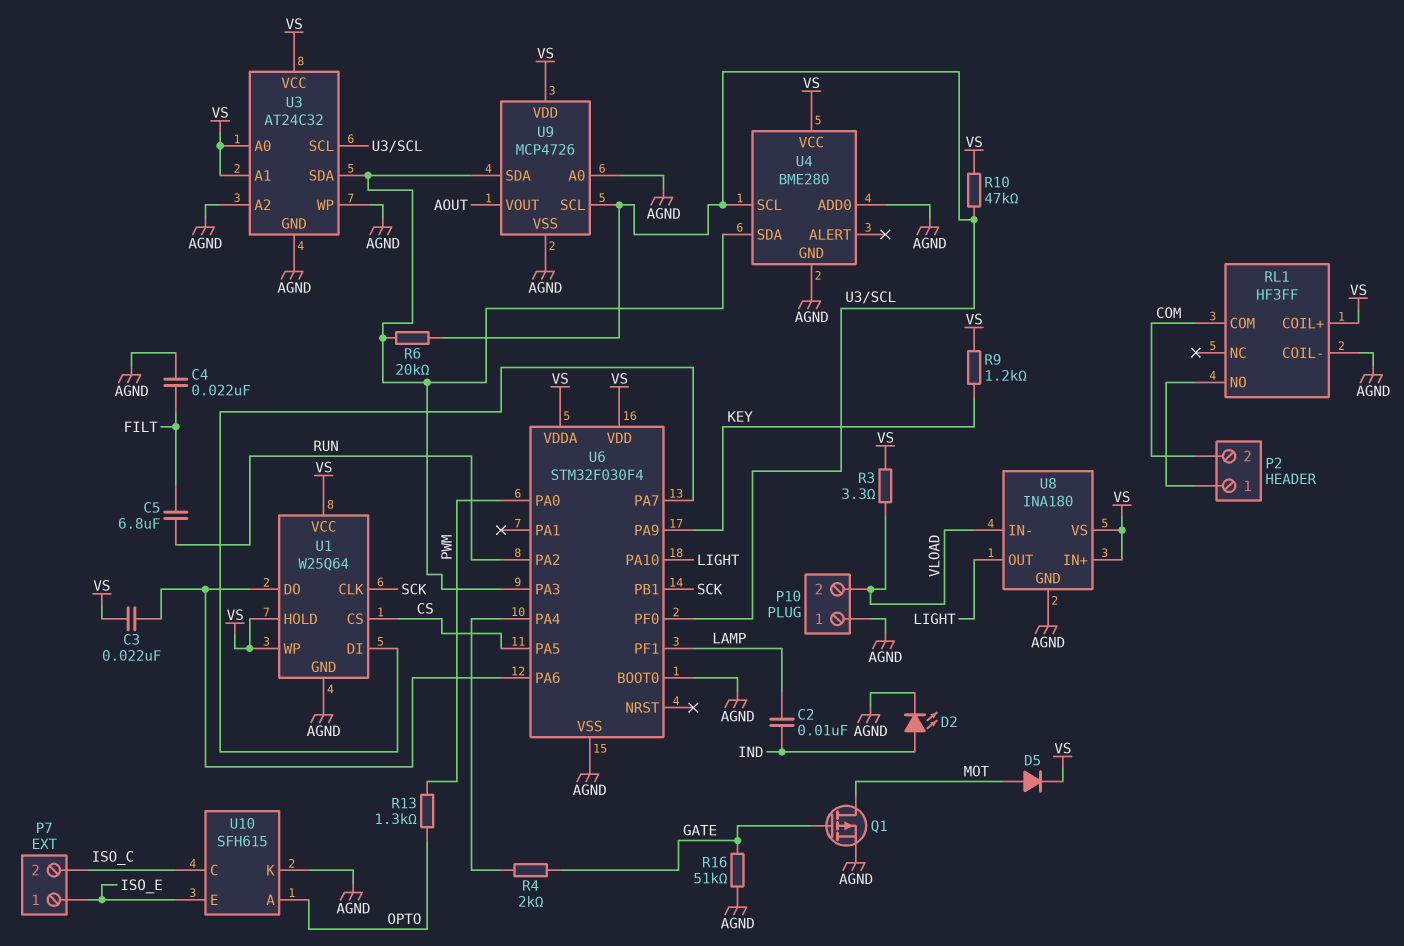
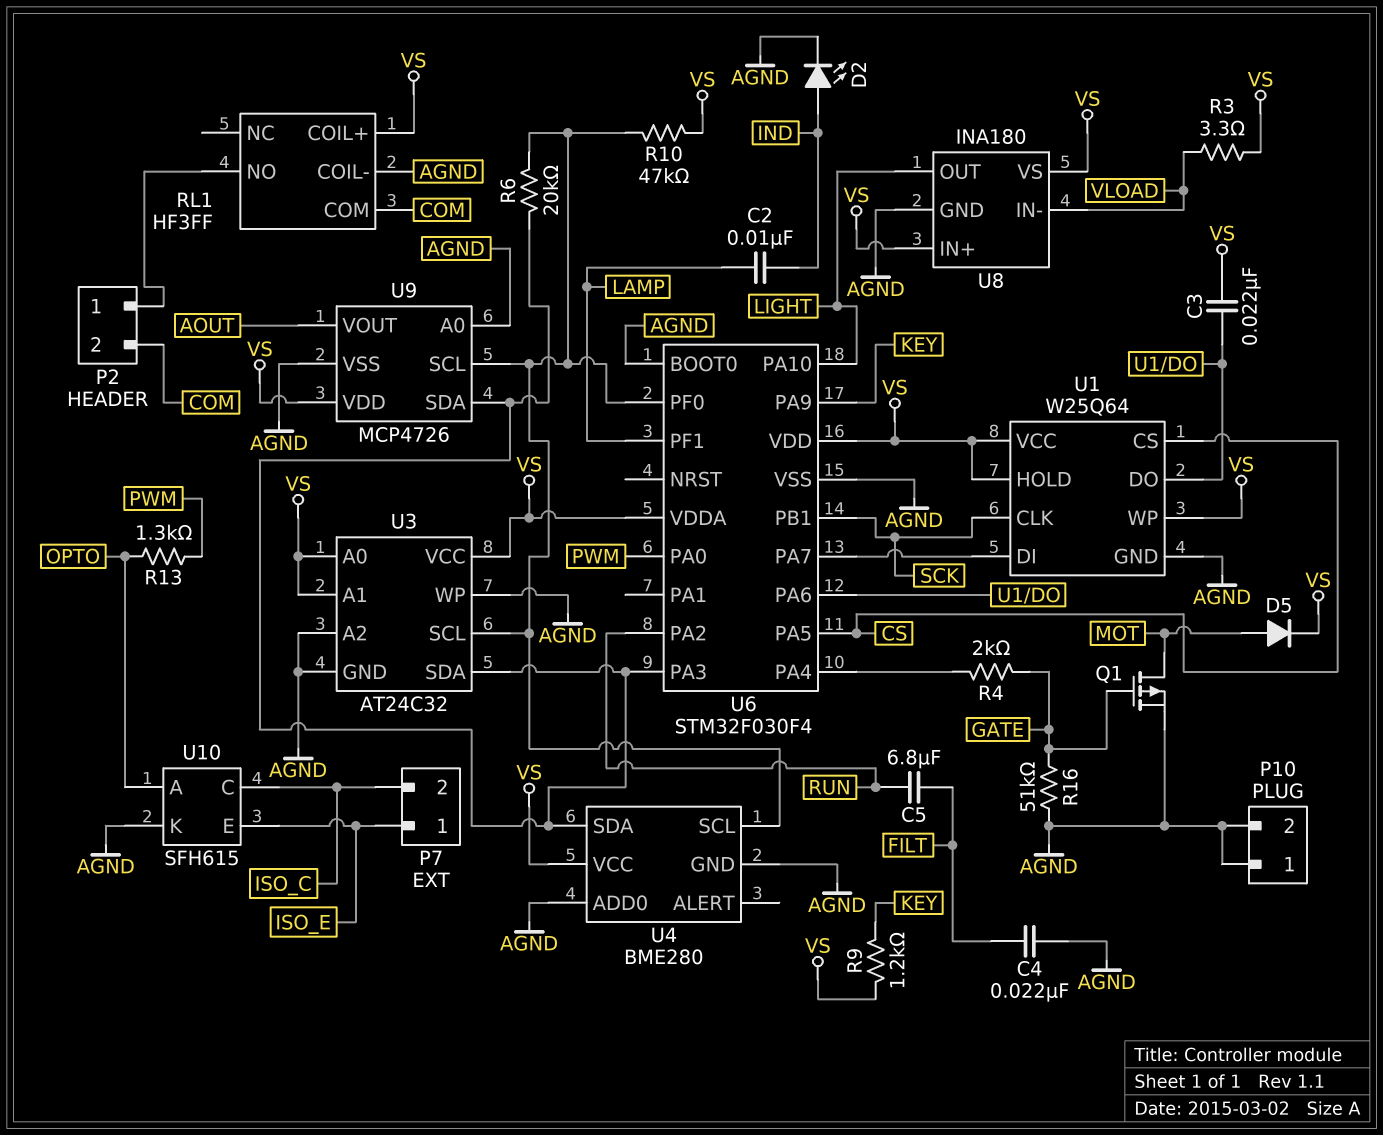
P10 pin 2: VLOAD -> AGND

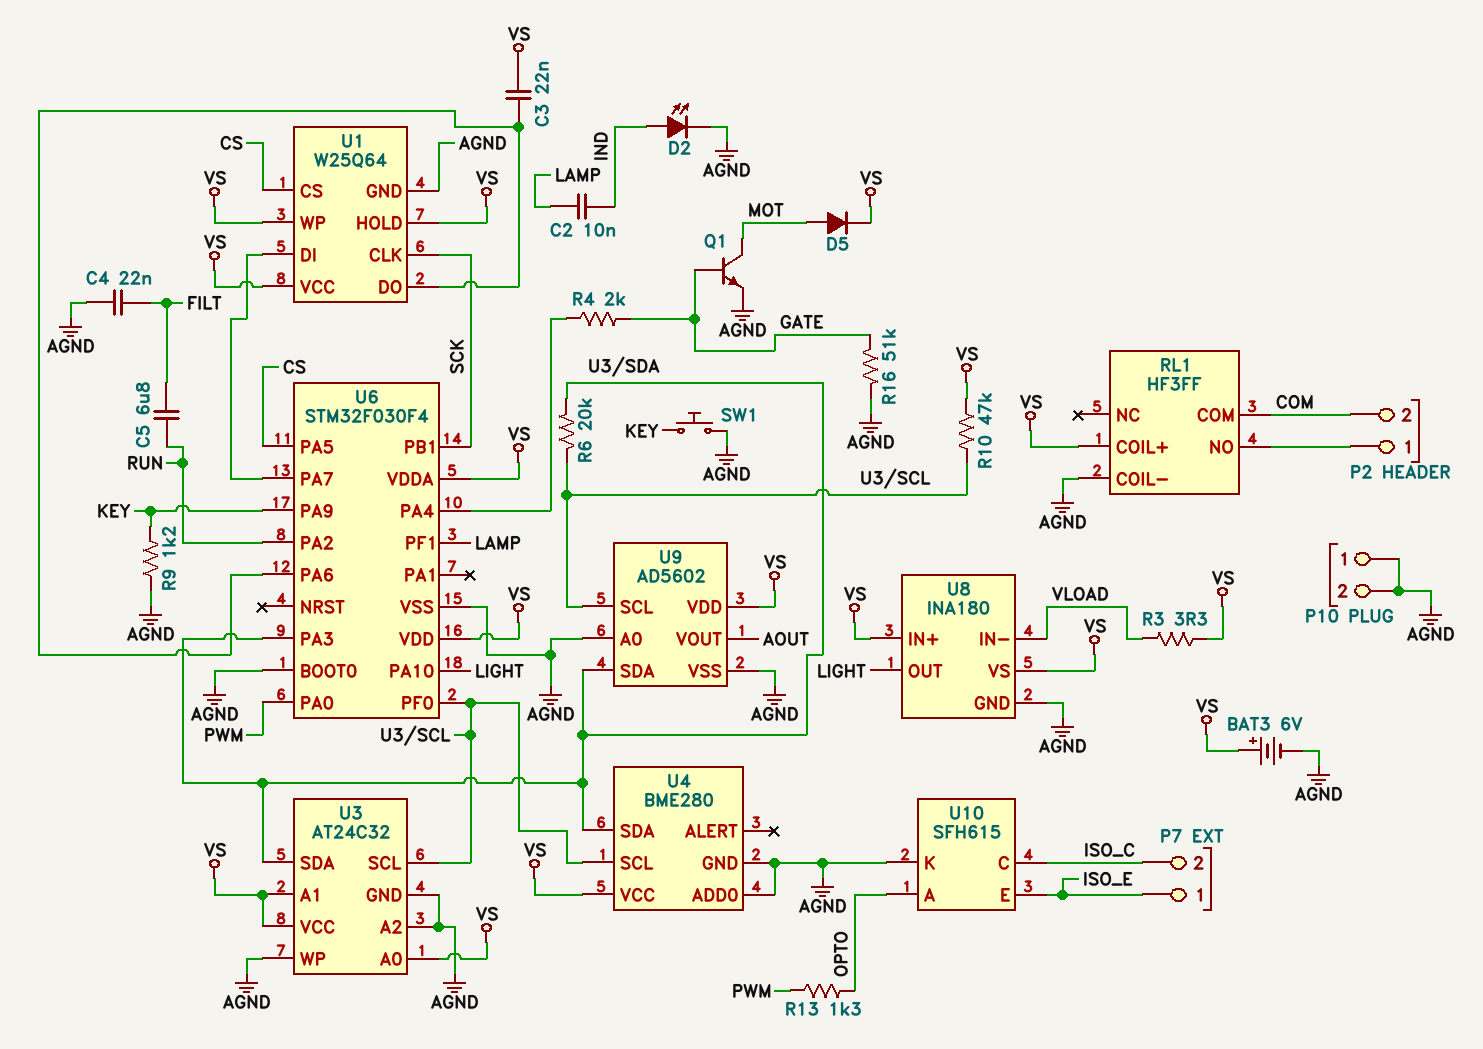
BAT3: none -> 6V (plus VS, minus AGND)
Q1: PMOS (G GATE, D MOT, S AGND) -> NPN (B GATE, C MOT, E AGND)
R9: 1.2k (KEY, VS) -> 1.2k (AGND, KEY)
SW1: none -> button (AGND, KEY)
U9: MCP4726 -> AD5602

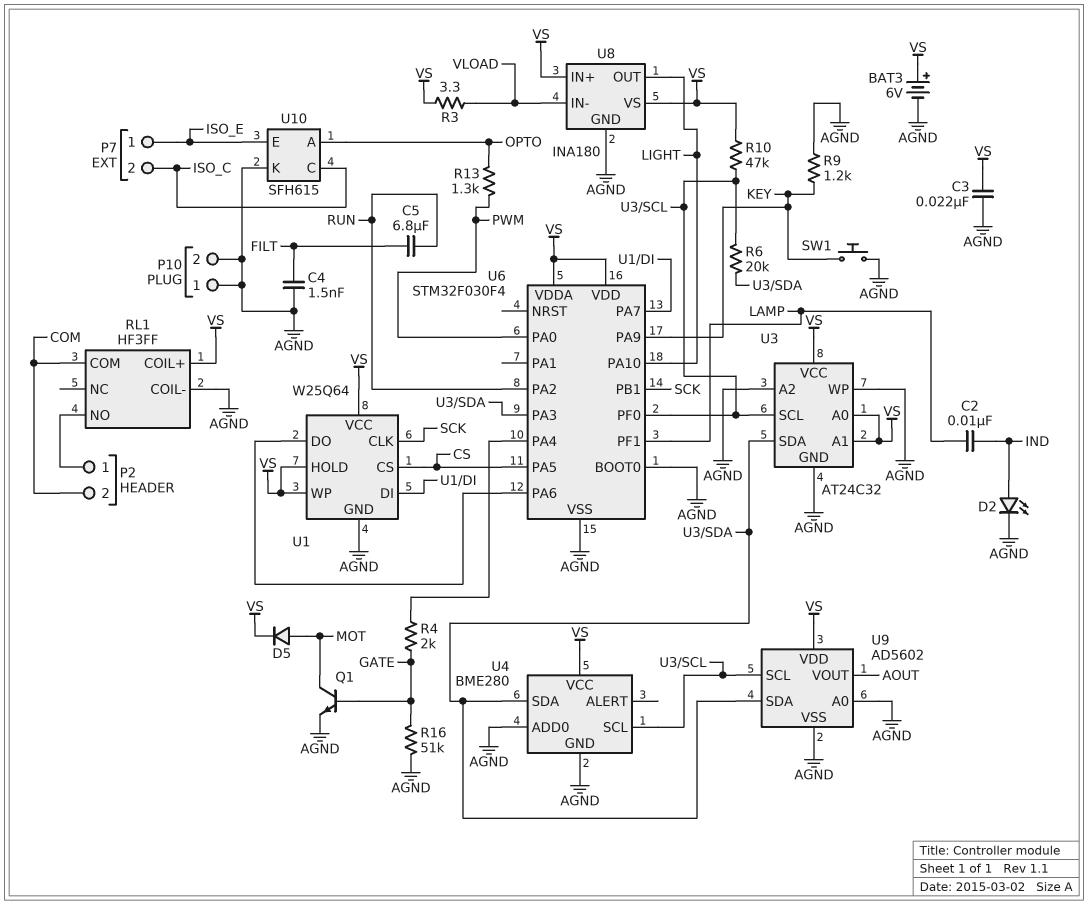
C3: 22nF (U1/DO, VS) -> 22nF (AGND, VS)
C4: 22nF (AGND, FILT) -> 1.5nF (AGND, FILT)

